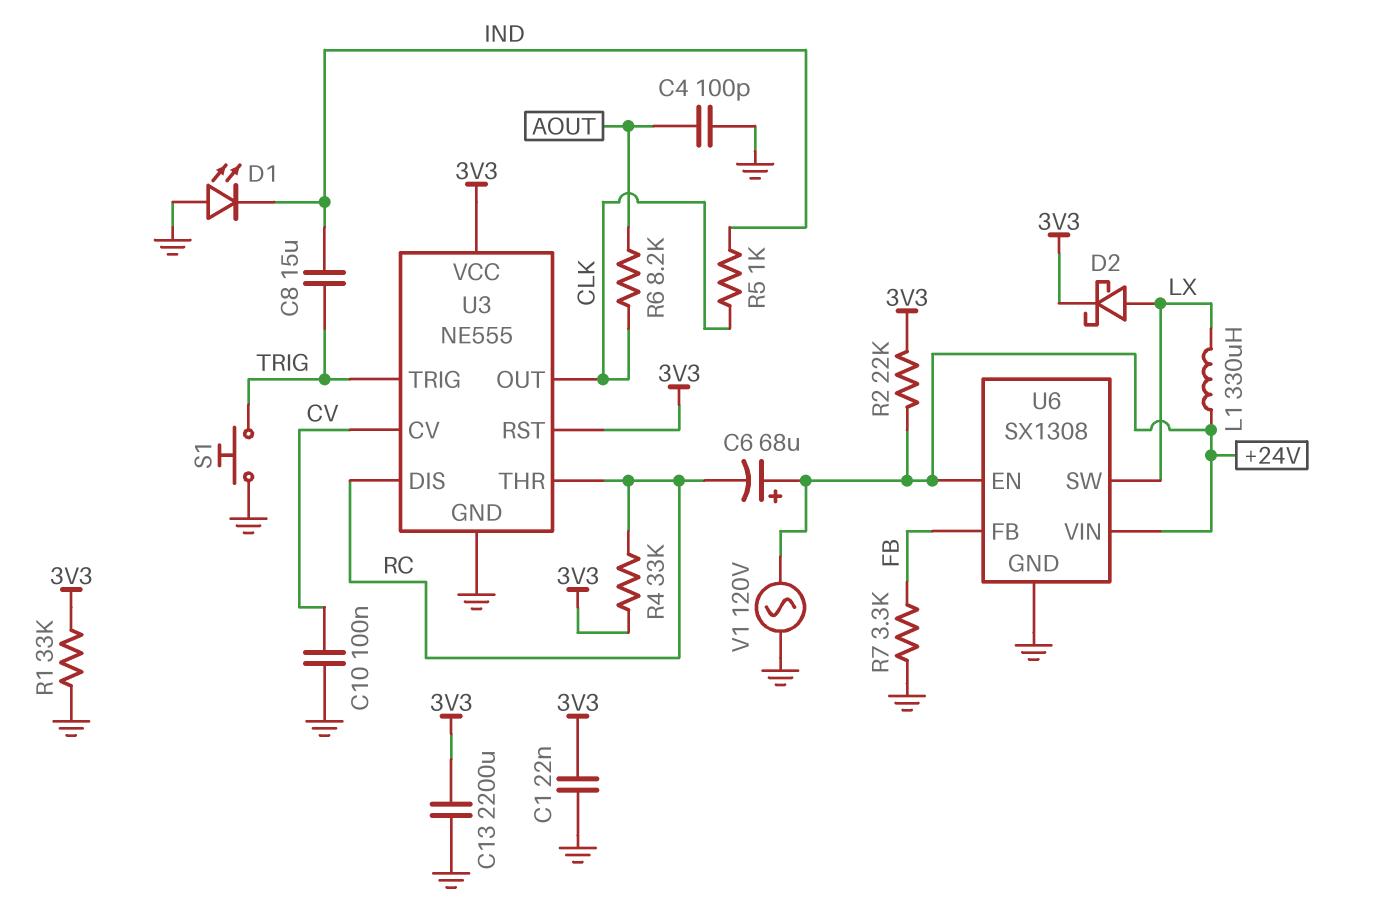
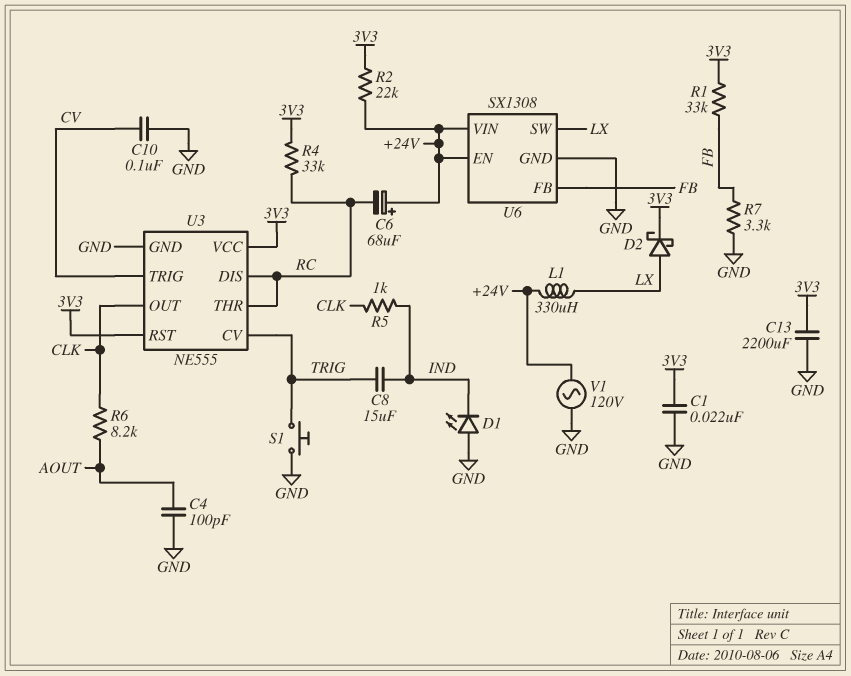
R1: 33k (3V3, GND) -> 33k (3V3, FB)
U3 pin CV: CV -> TRIG
U3 pin TRIG: TRIG -> CV

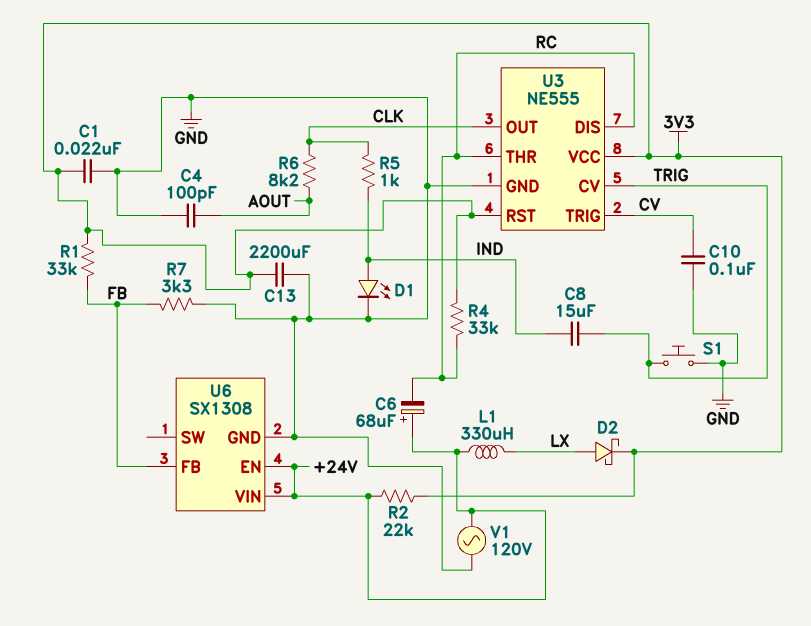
D1: LED (A GND, K IND) -> LED (A IND, K GND)
U6 pin SW: LX -> none

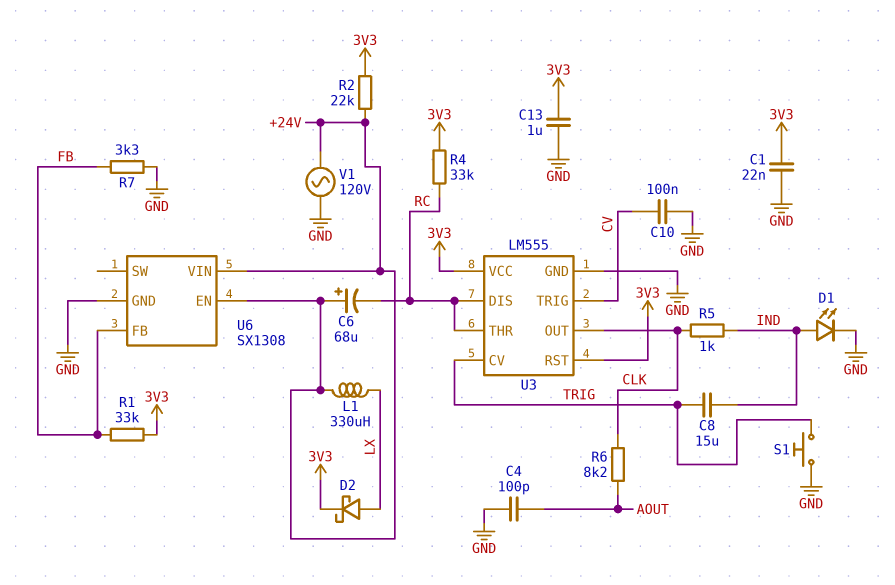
C13: 2200uF (3V3, GND) -> 1uF (3V3, GND)
U3: NE555 -> LM555

